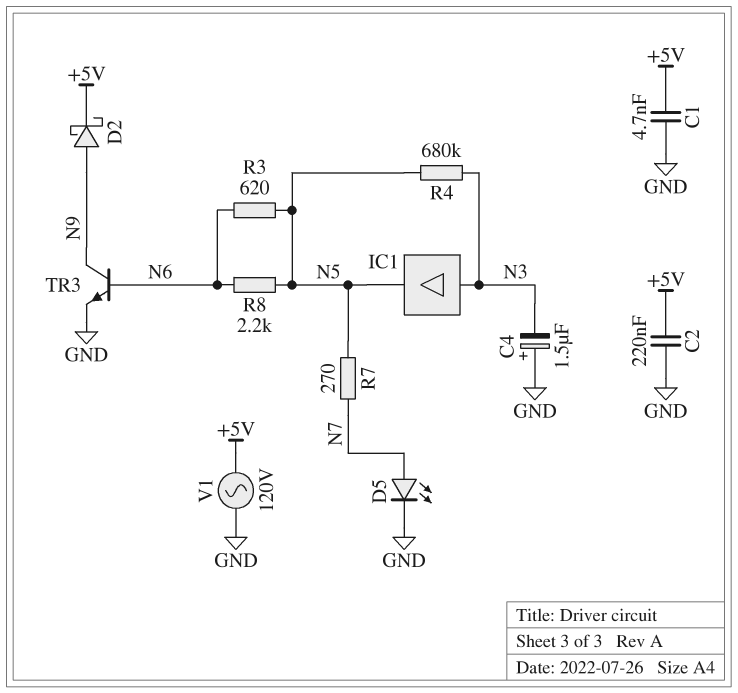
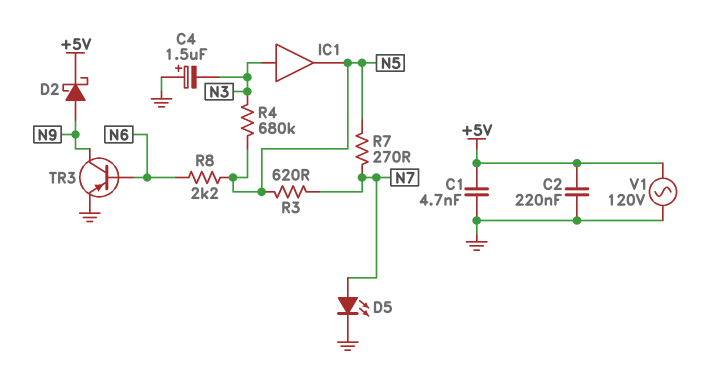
R3: 620 (N5, N6) -> 620 (N5, N7)
TR3: NPN (B N6, C N9, E GND) -> PNP (B N6, C N9, E GND)

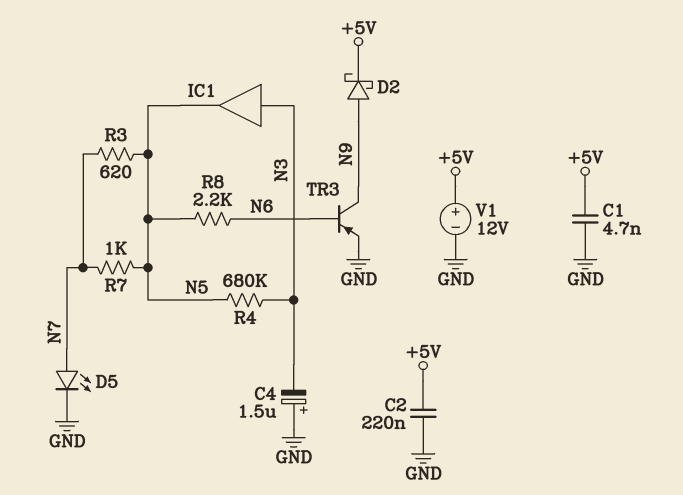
R7: 270 (N5, N7) -> 1k (N5, N7)
V1: AC 120V (+5V, GND) -> 12V (plus +5V, minus GND)

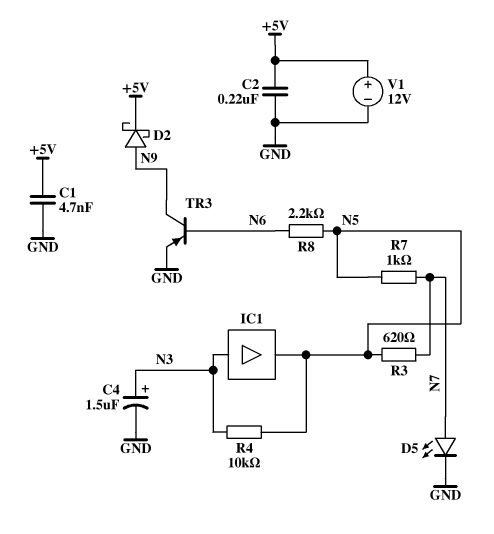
C4: 1.5uF (plus GND, minus N3) -> 1.5uF (plus N3, minus GND)
R4: 680k (N3, N5) -> 10k (N3, N5)

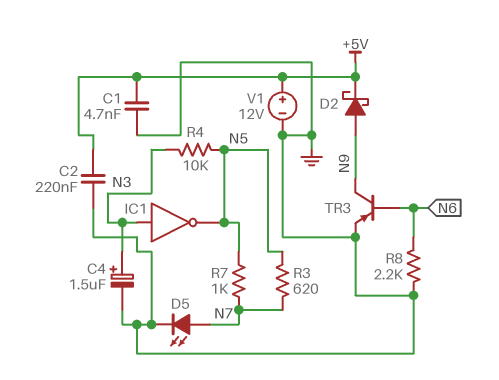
IC1: buffer (in N3, out N5) -> NOT (in N3, out N5)
R8: 2.2k (N5, N6) -> 2.2k (GND, N6)

